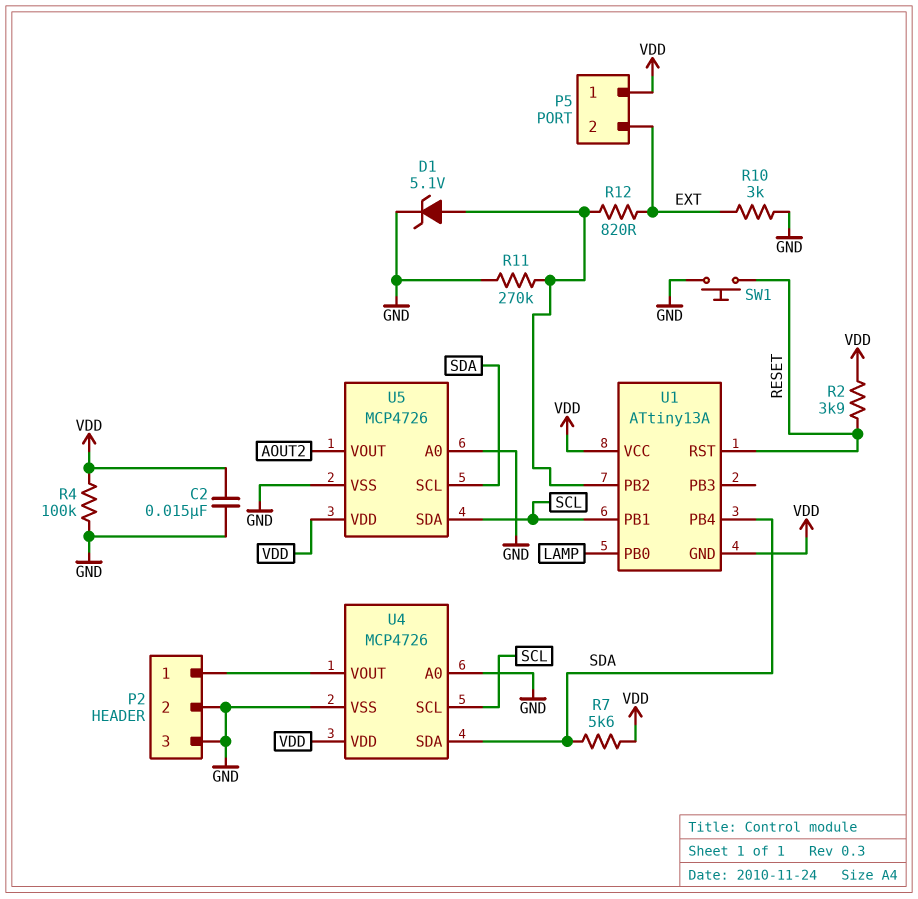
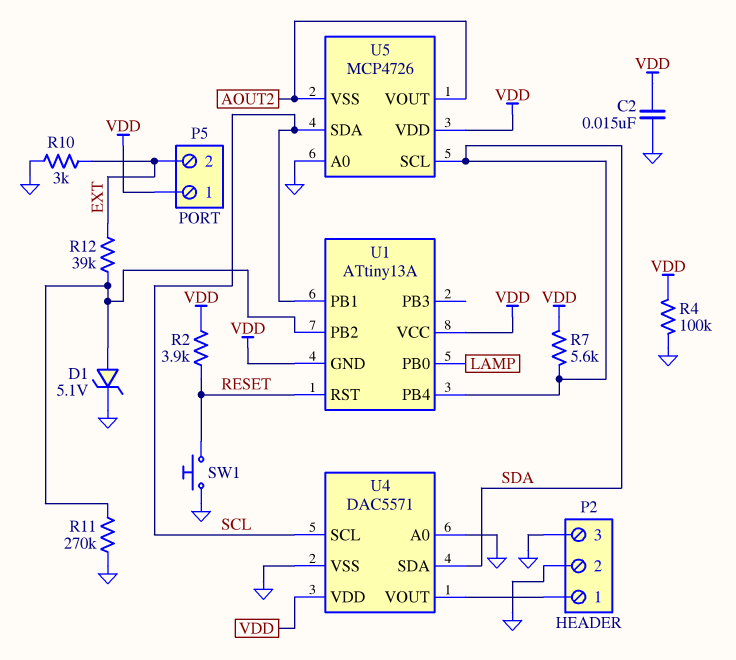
R12: 820 (EXT, U1/PB2) -> 39k (EXT, U1/PB2)
U4: MCP4726 -> DAC5571
U5 pin VSS: GND -> AOUT2

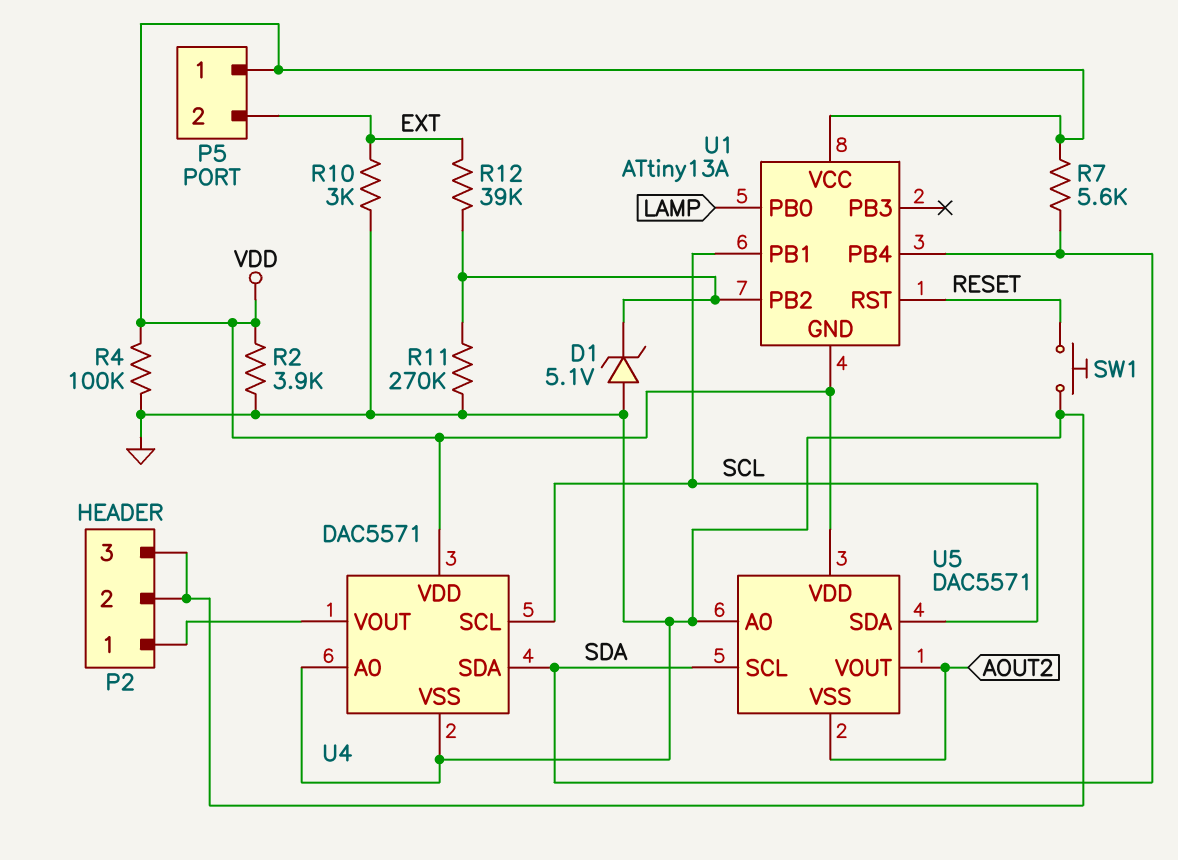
C2: 15nF (GND, VDD) -> none
D1: zener 5.1V (A U1/PB2, K GND) -> zener 5.1V (A GND, K U1/PB2)
R2: 3.9k (RESET, VDD) -> 3.9k (GND, VDD)
U5: MCP4726 -> DAC5571

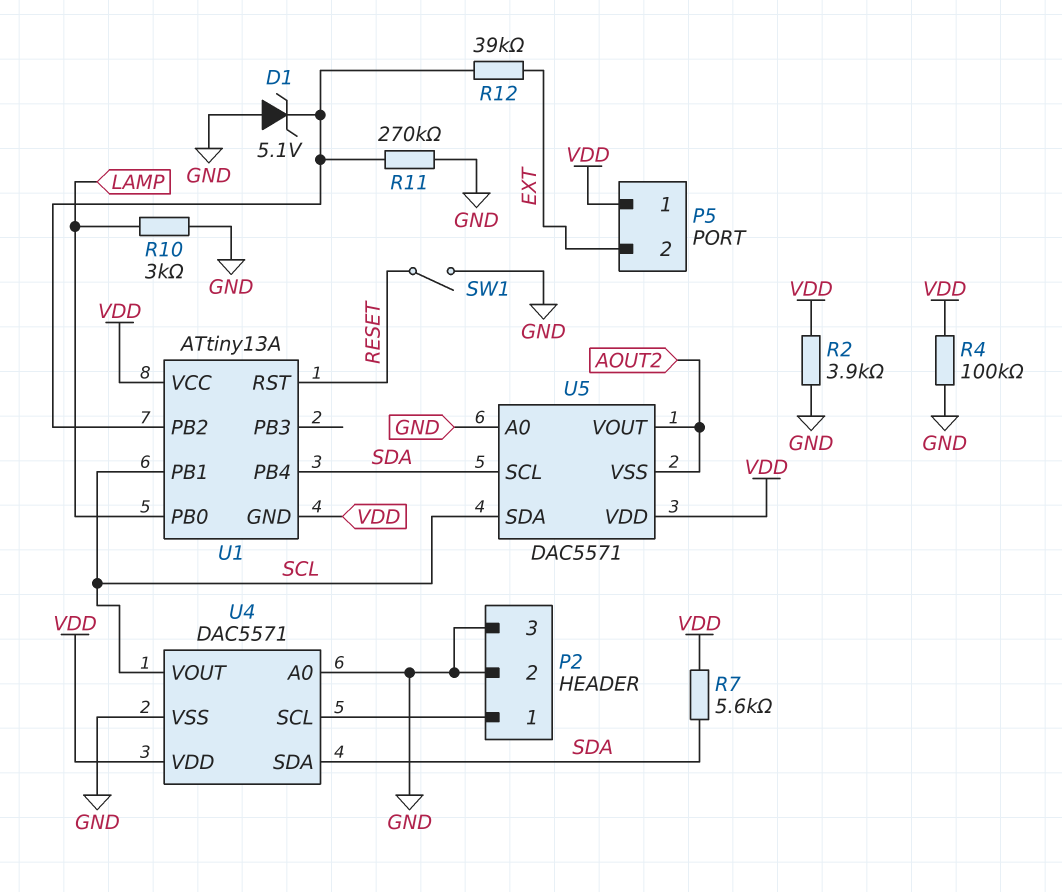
R10: 3k (EXT, GND) -> 3k (GND, LAMP)
SW1: button (GND, RESET) -> switch (GND, RESET)
U4 pin SCL: SCL -> P2/1
U4 pin VOUT: P2/1 -> SCL

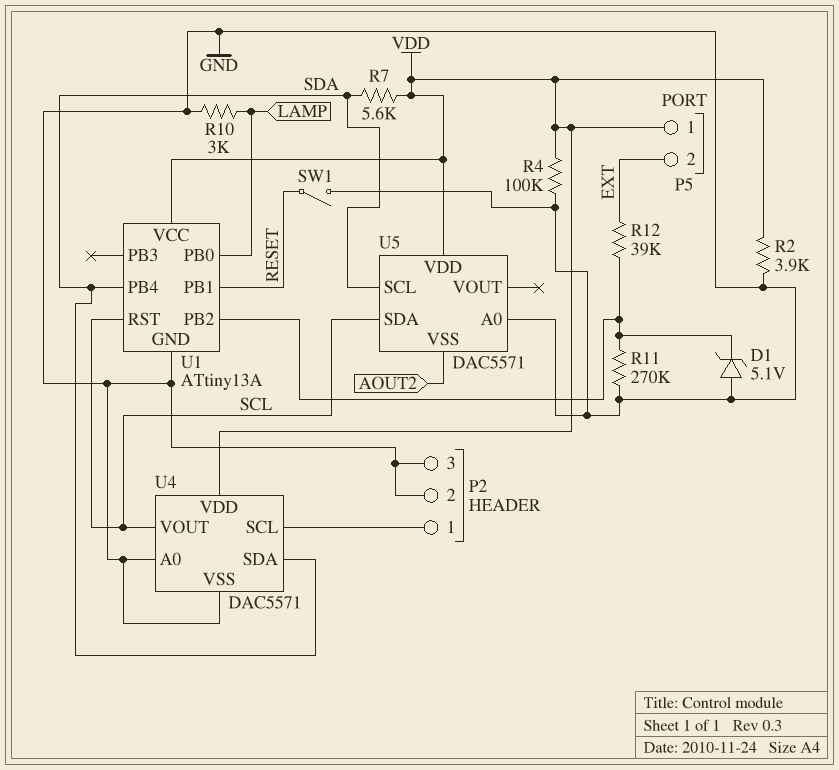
U1 pin GND: VDD -> GND
U1 pin PB1: SCL -> RESET
U1 pin RST: RESET -> SCL
U5 pin VOUT: AOUT2 -> none

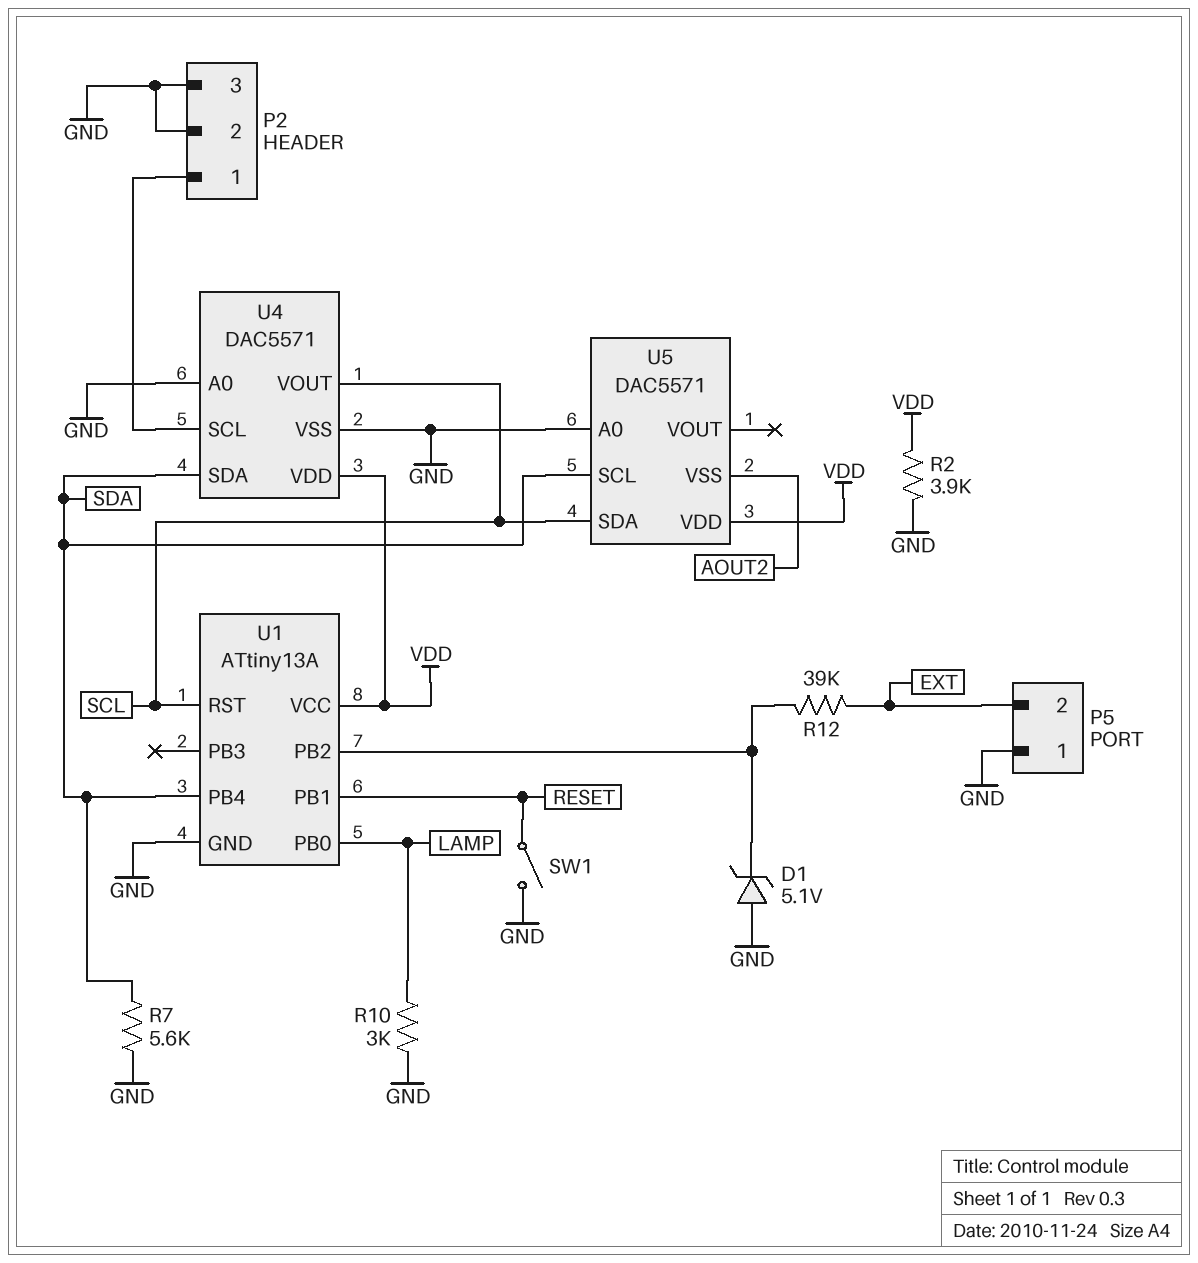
P5 pin 1: VDD -> GND
R4: 100k (GND, VDD) -> none
R7: 5.6k (SDA, VDD) -> 5.6k (GND, SDA)
R11: 270k (GND, U1/PB2) -> none

